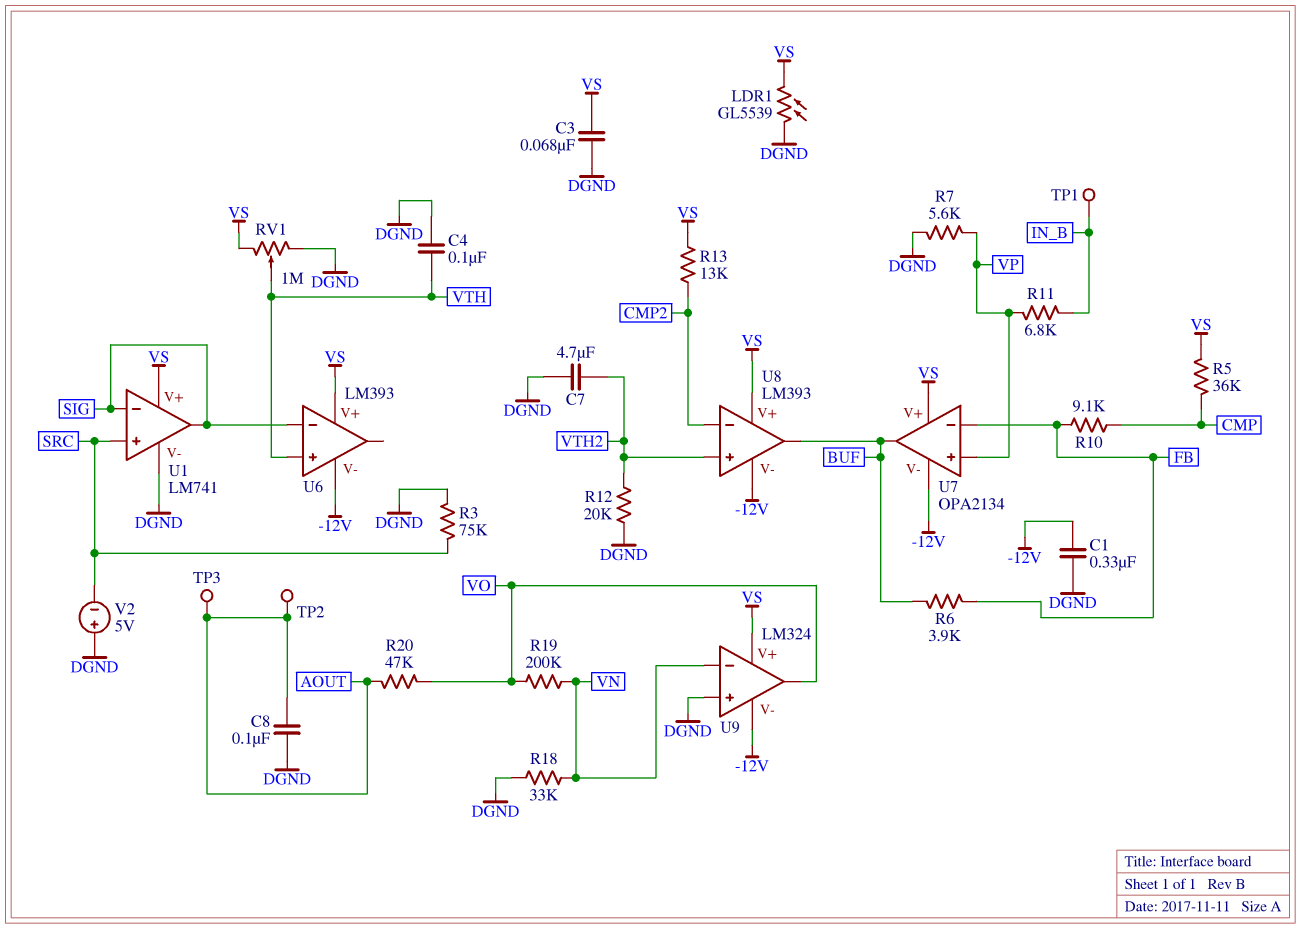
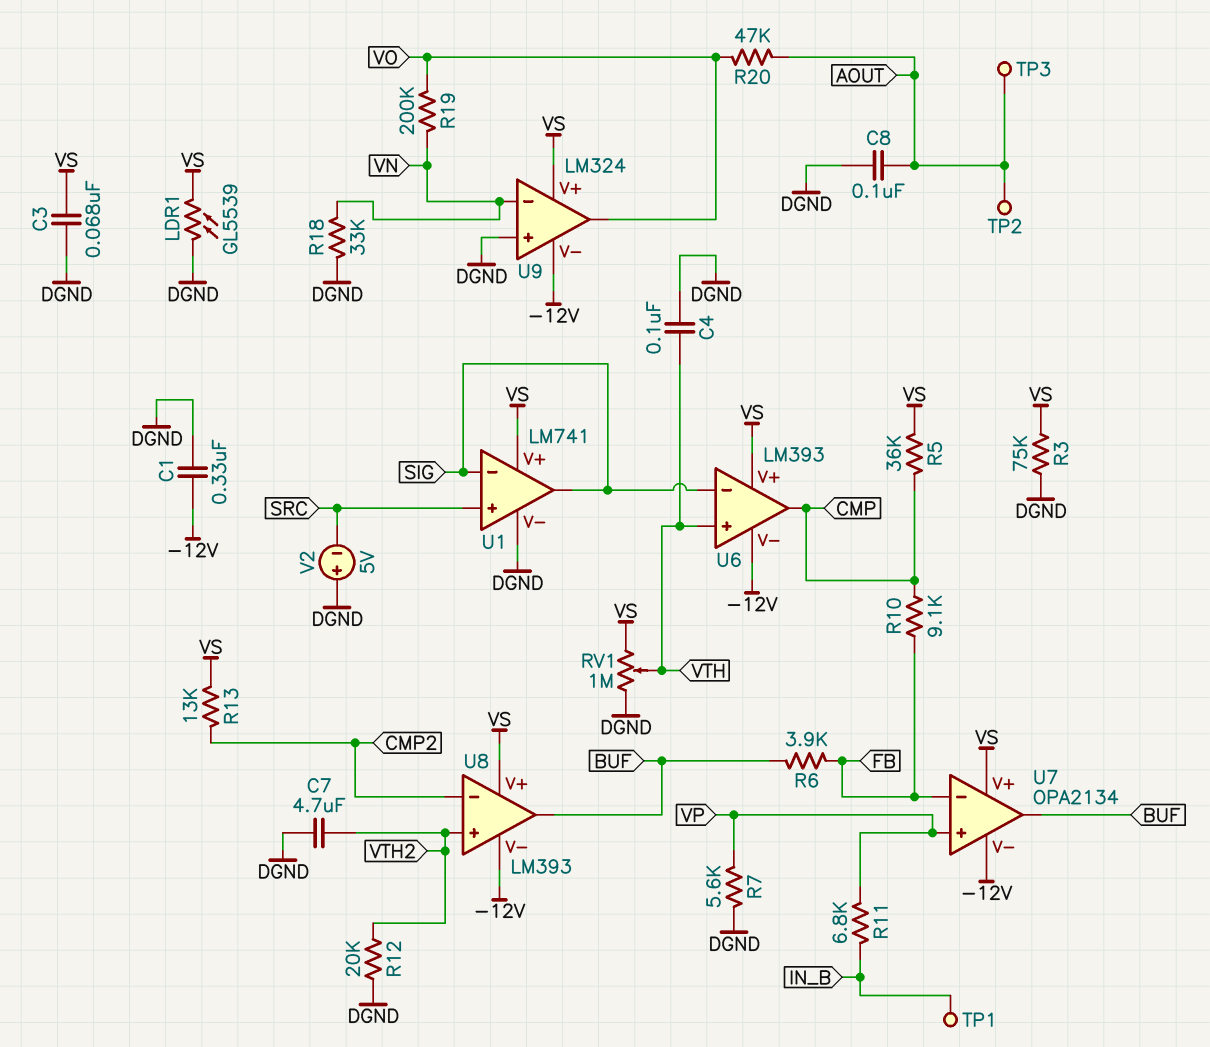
R3: 75k (DGND, SRC) -> 75k (DGND, VS)
U6 pin out: none -> CMP

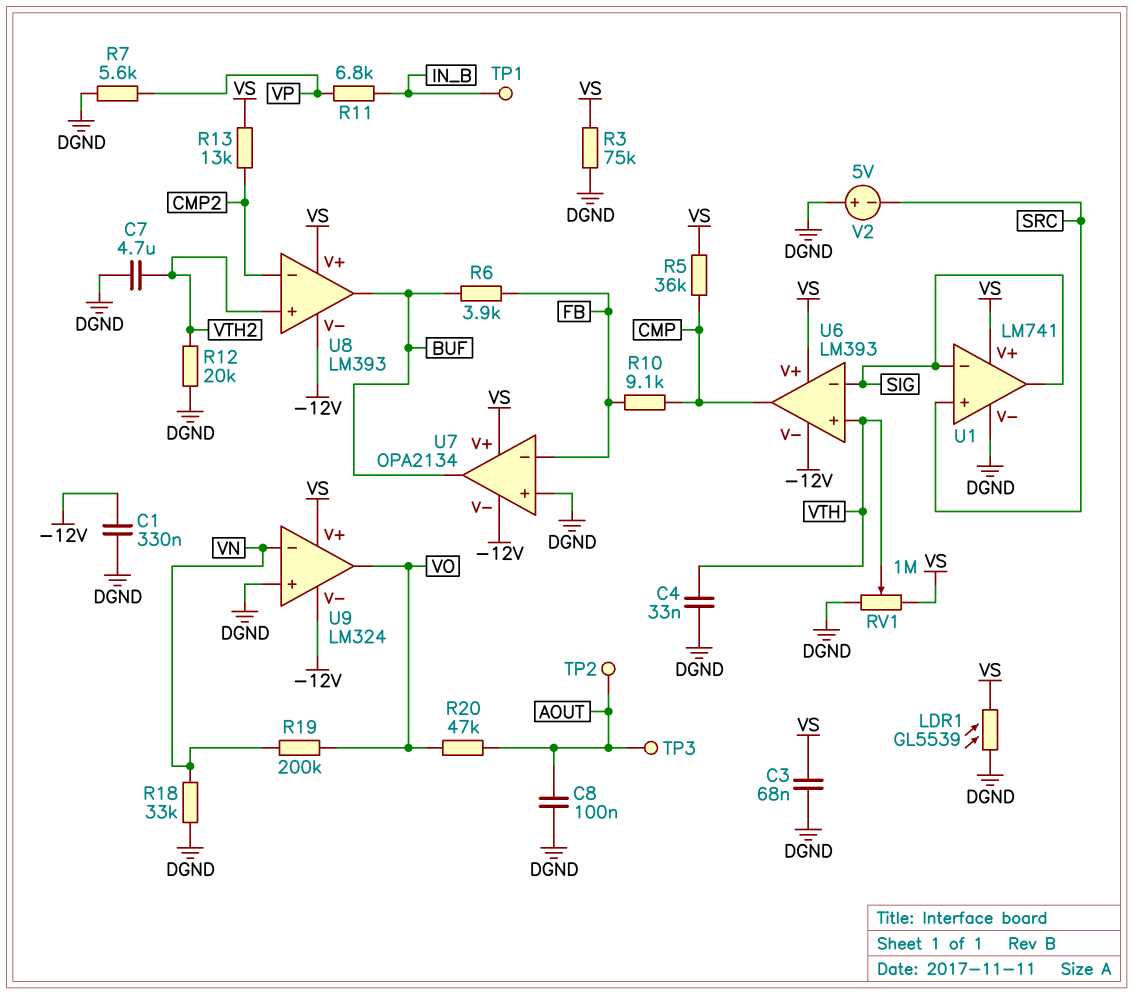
C4: 100nF (DGND, VTH) -> 33nF (DGND, VTH)
U7 pin in+: VP -> DGND

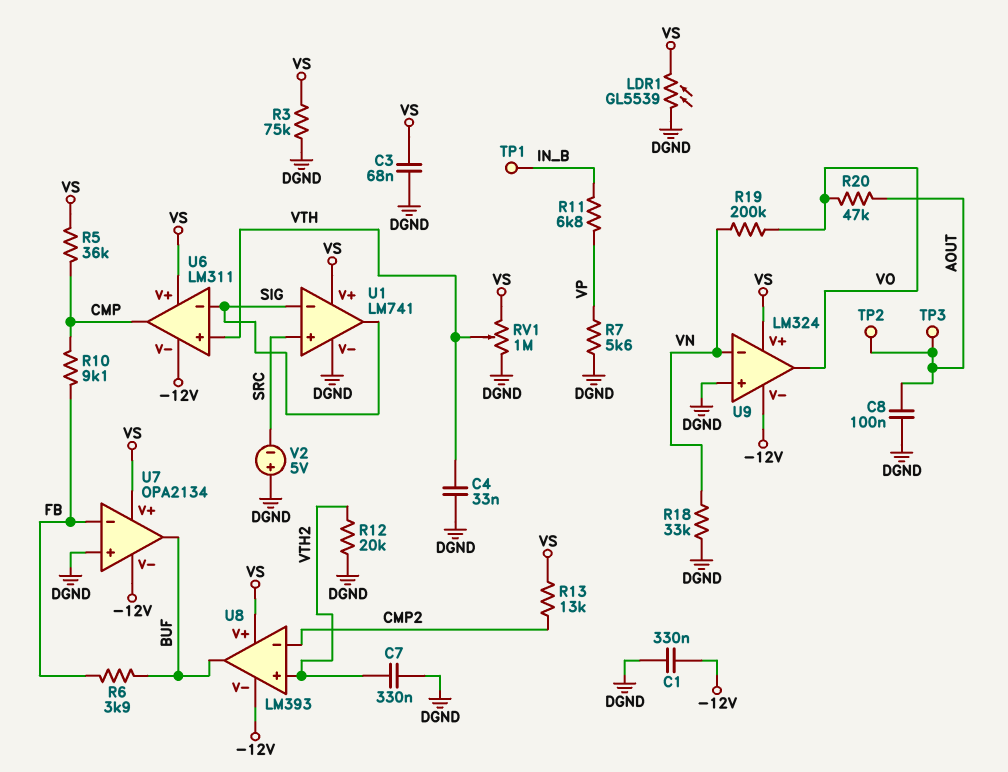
C7: 4.7uF (DGND, VTH2) -> 330nF (DGND, VTH2)
U6: LM393 -> LM311

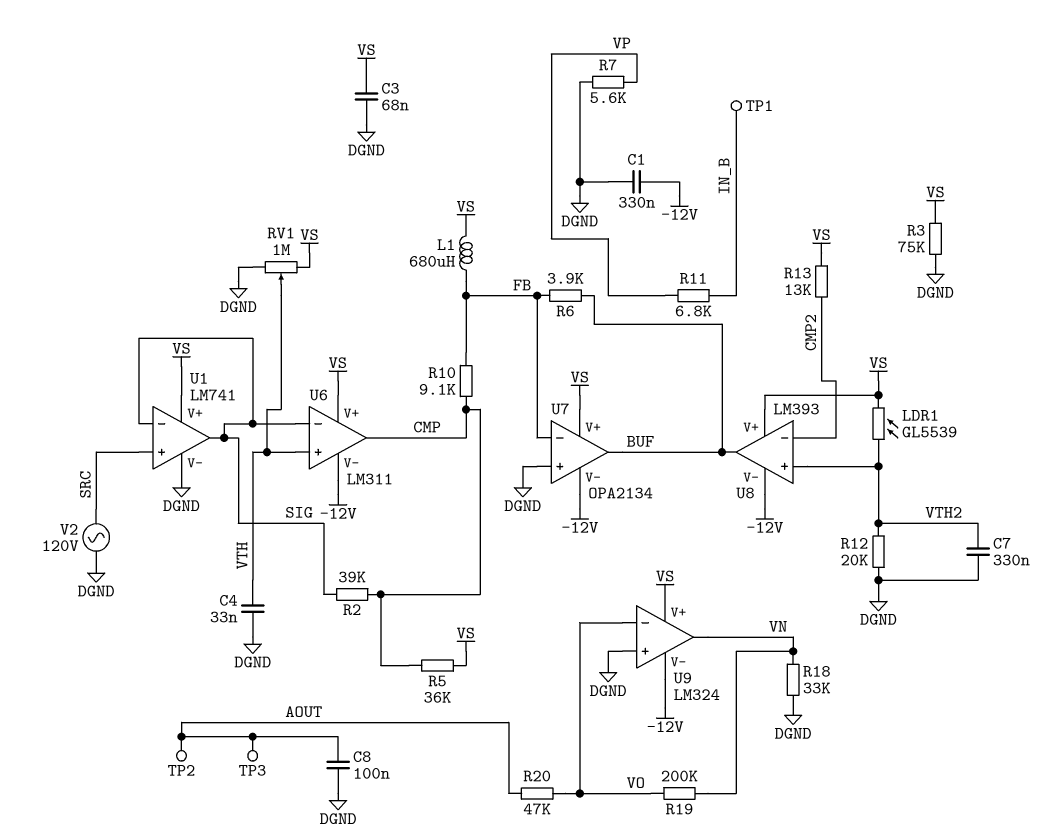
L1: none -> 680uH (FB, VS)
LDR1: GL5539 (DGND, VS) -> GL5539 (VS, VTH2)
R2: none -> 39k (CMP, SIG)
U9 pin in-: VN -> VO
U9 pin out: VO -> VN
V2: 5V (plus DGND, minus SRC) -> AC 120V (DGND, SRC)

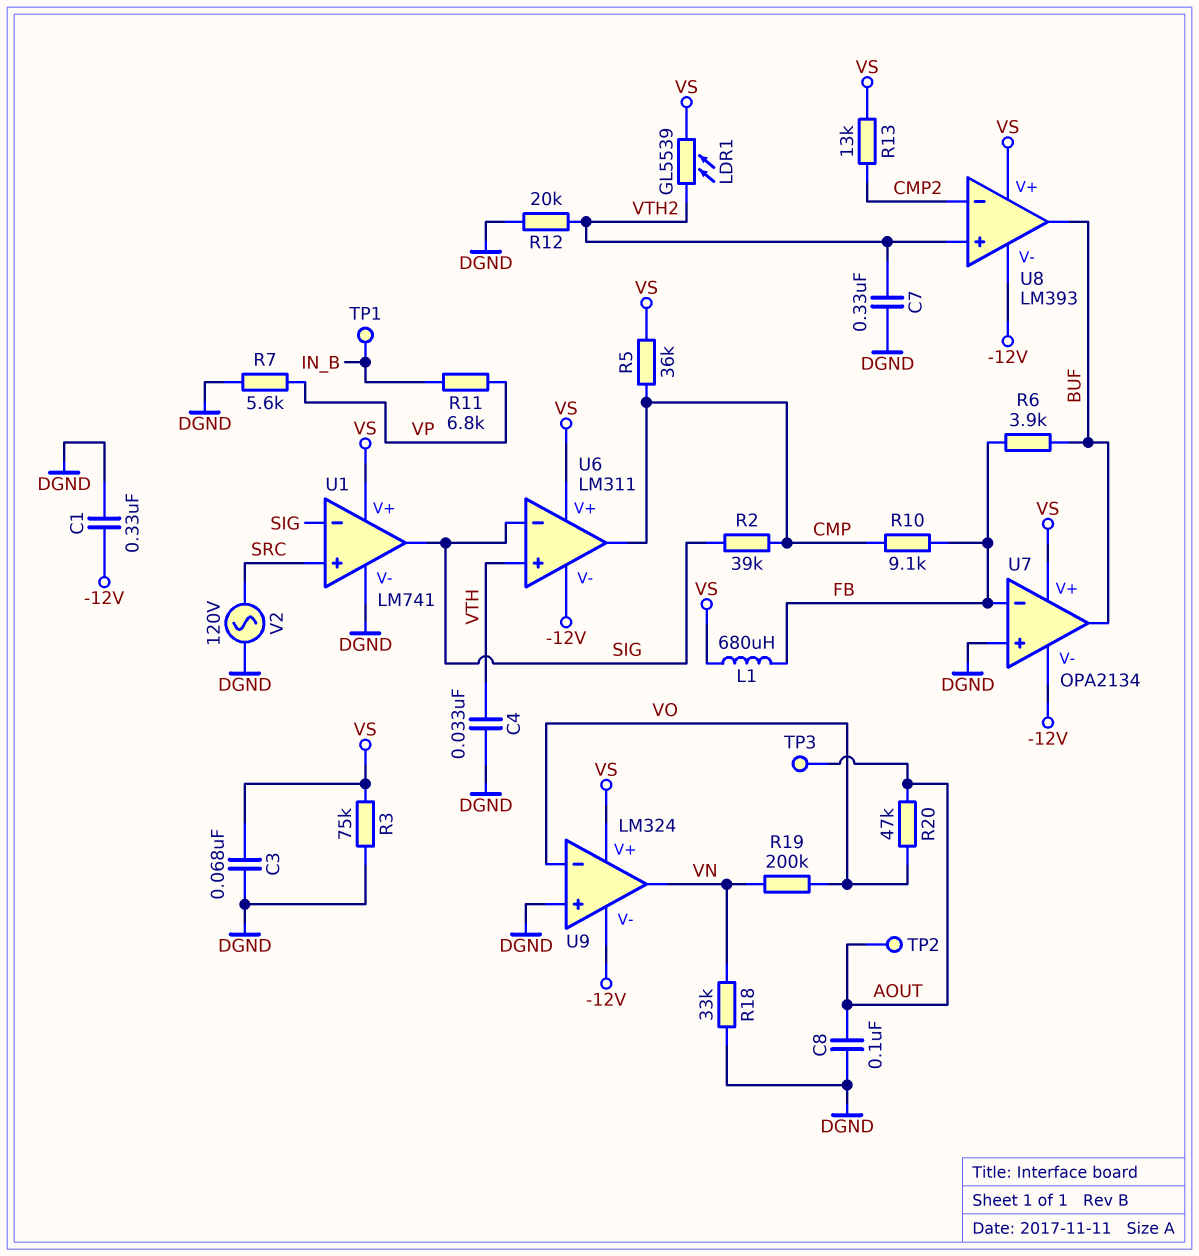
RV1: 1M (DGND, VS, wiper VTH) -> none

